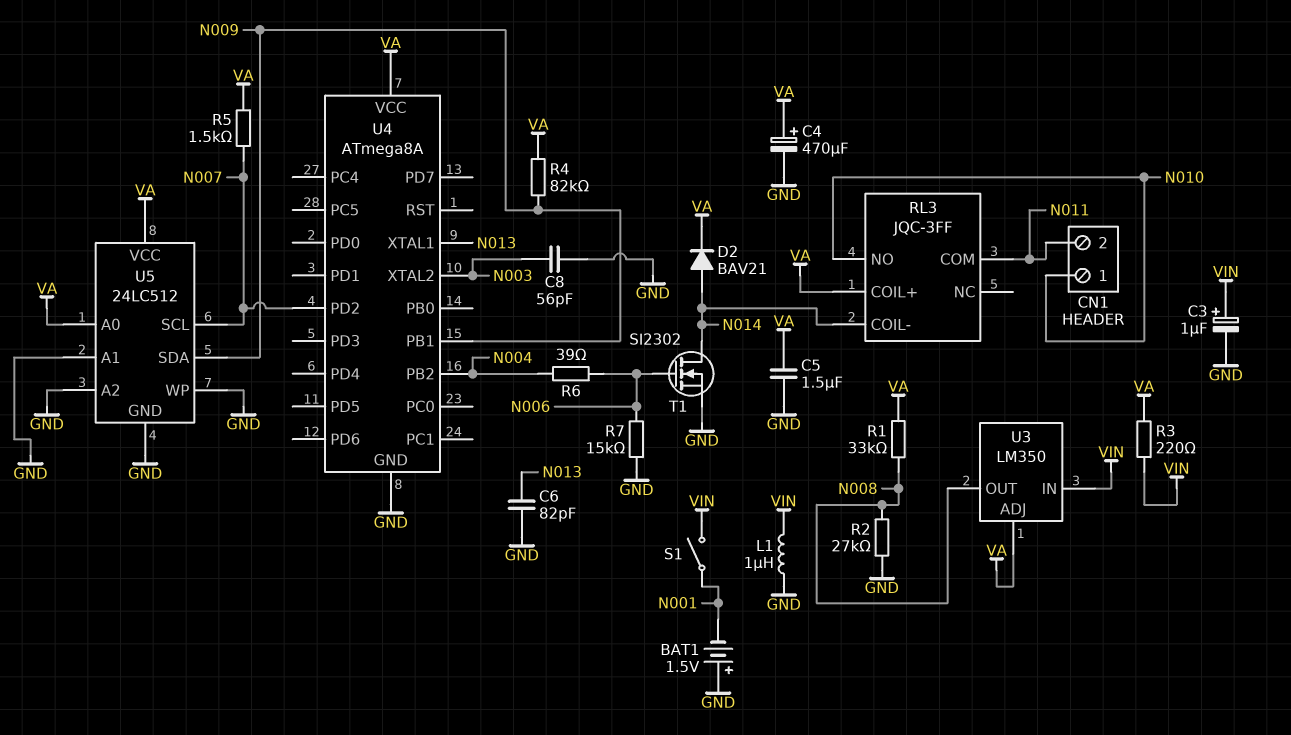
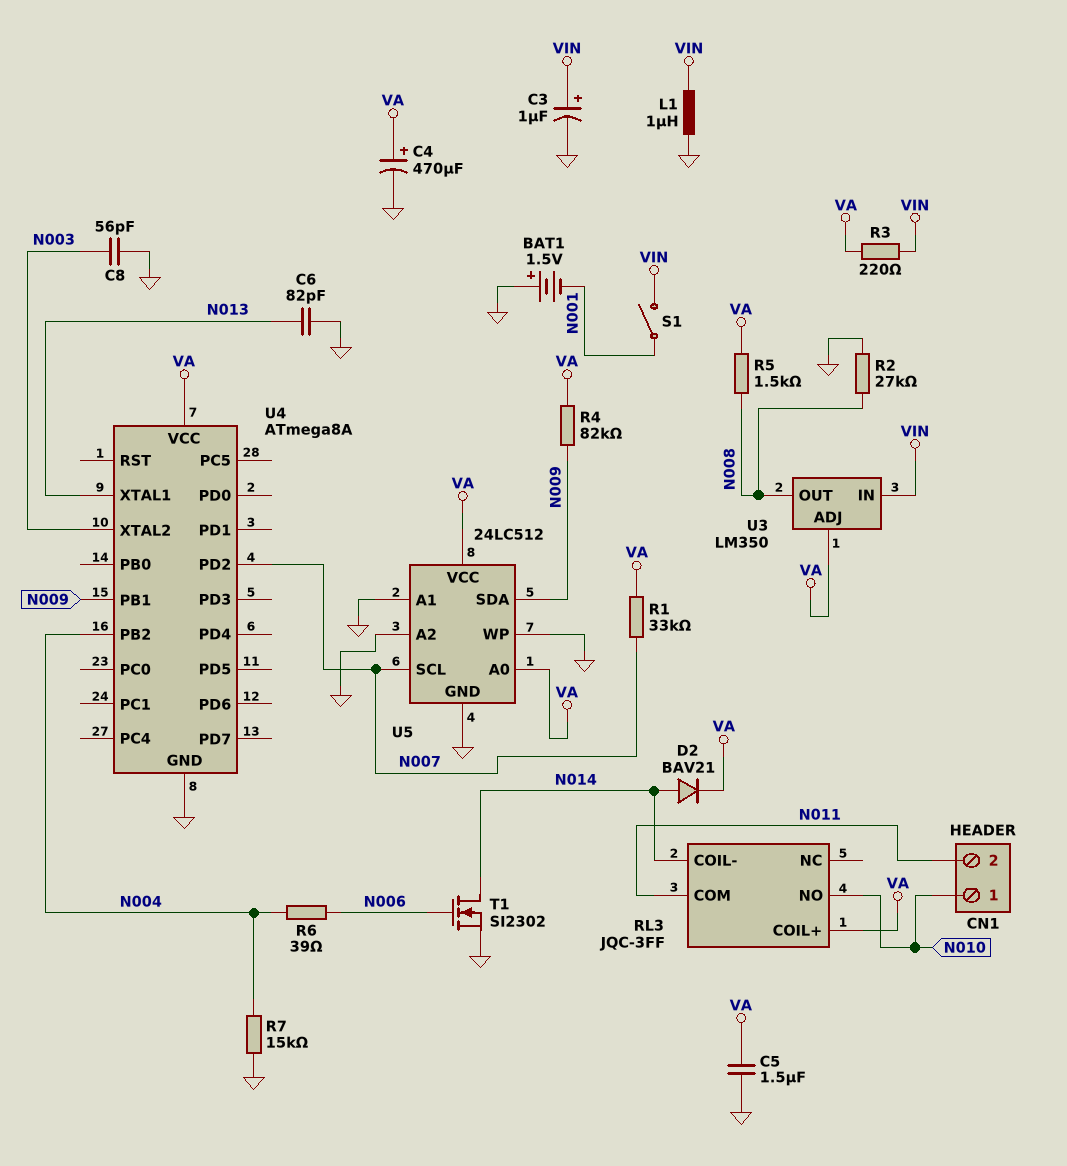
R1: 33k (N008, VA) -> 33k (N007, VA)
R5: 1.5k (N007, VA) -> 1.5k (N008, VA)
R7: 15k (GND, N006) -> 15k (GND, N004)

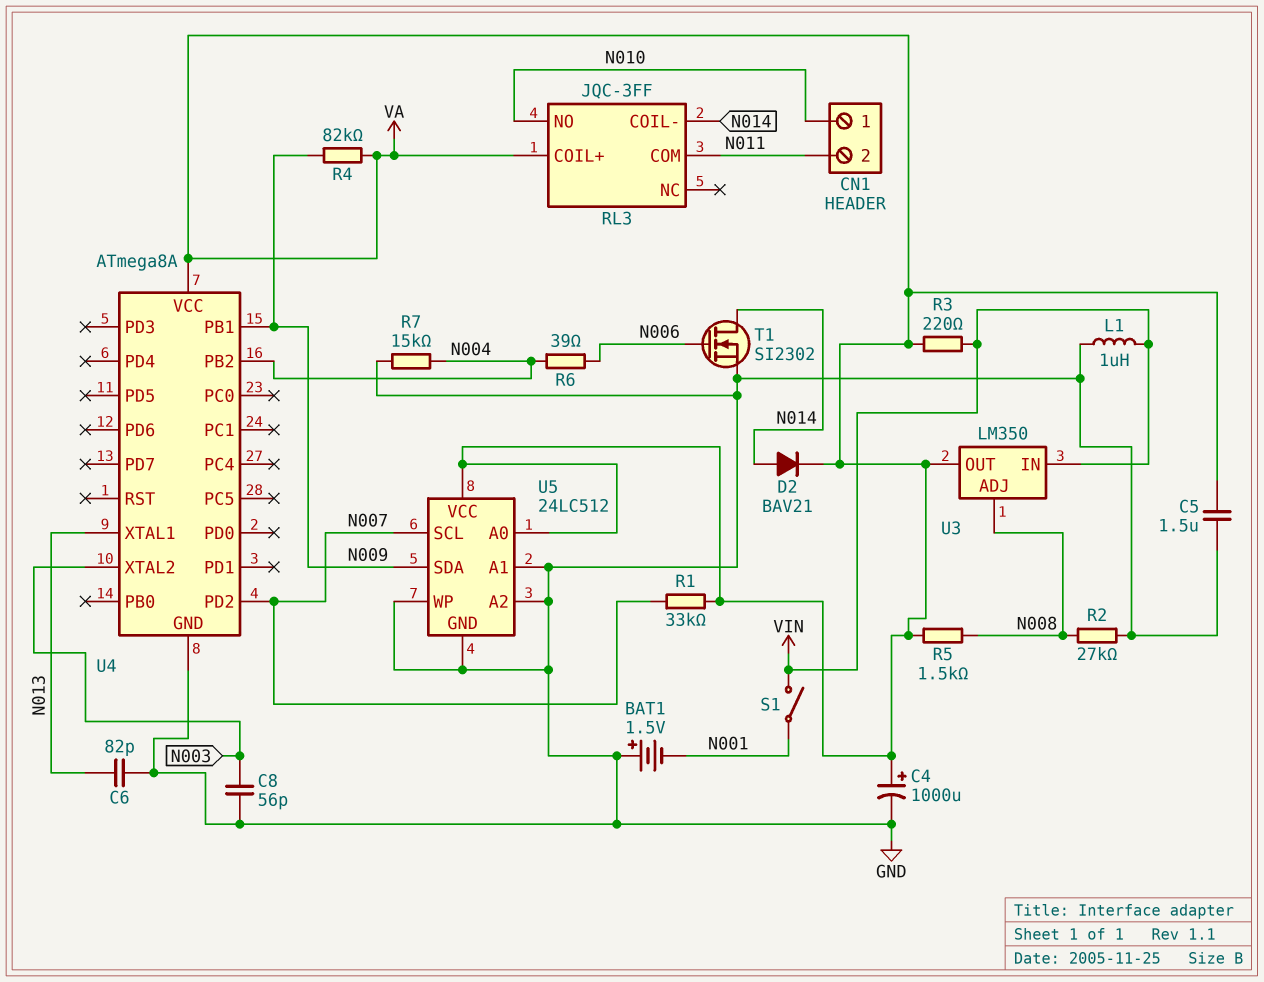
C3: 1uF (plus VIN, minus GND) -> none
C4: 470uF (plus VA, minus GND) -> 1000uF (plus VA, minus GND)
U3 pin ADJ: VA -> N008
U3 pin OUT: N008 -> VA

